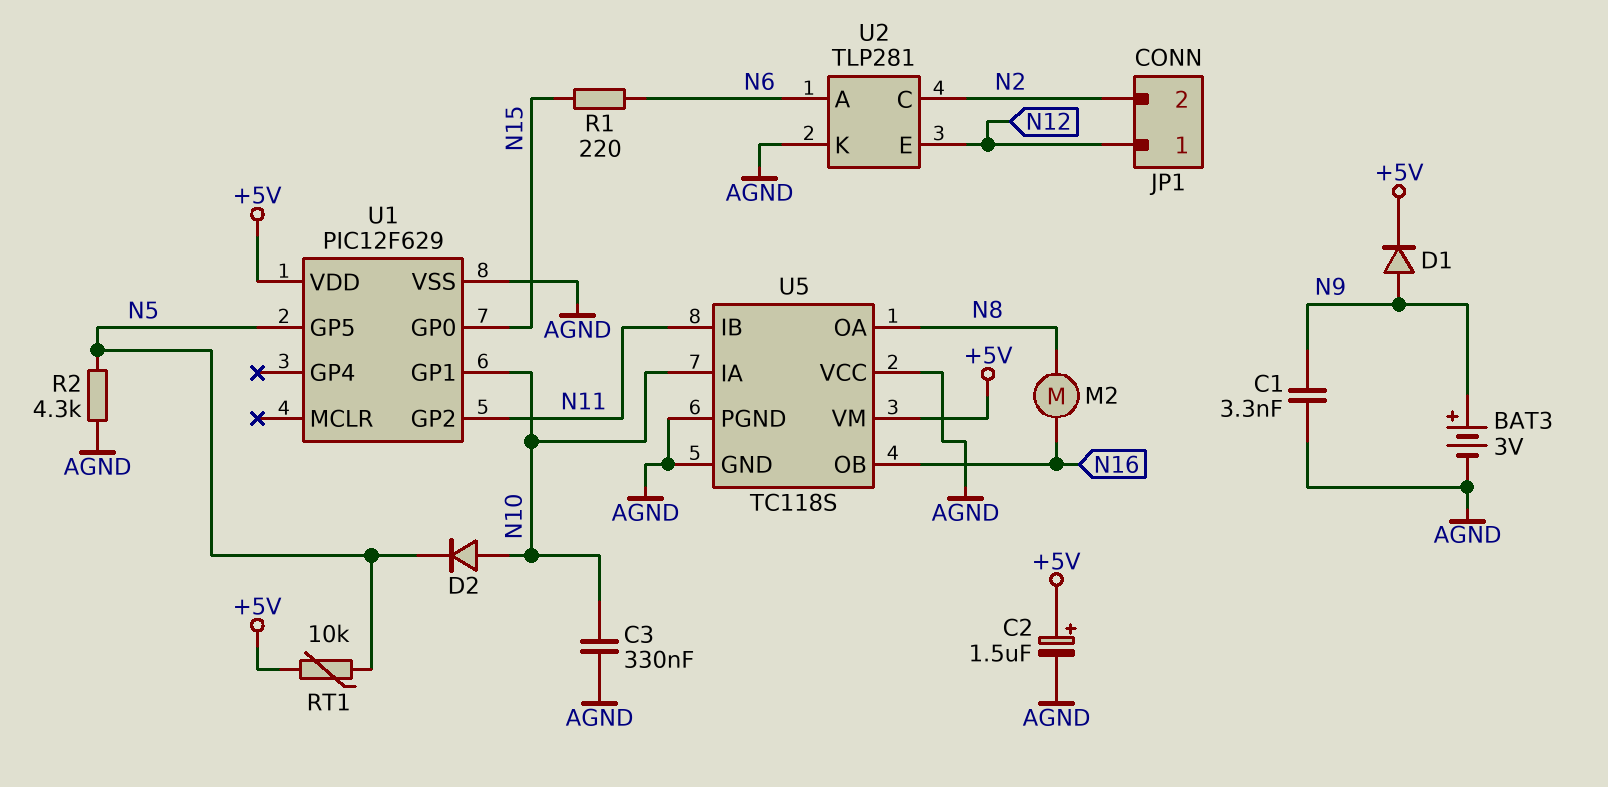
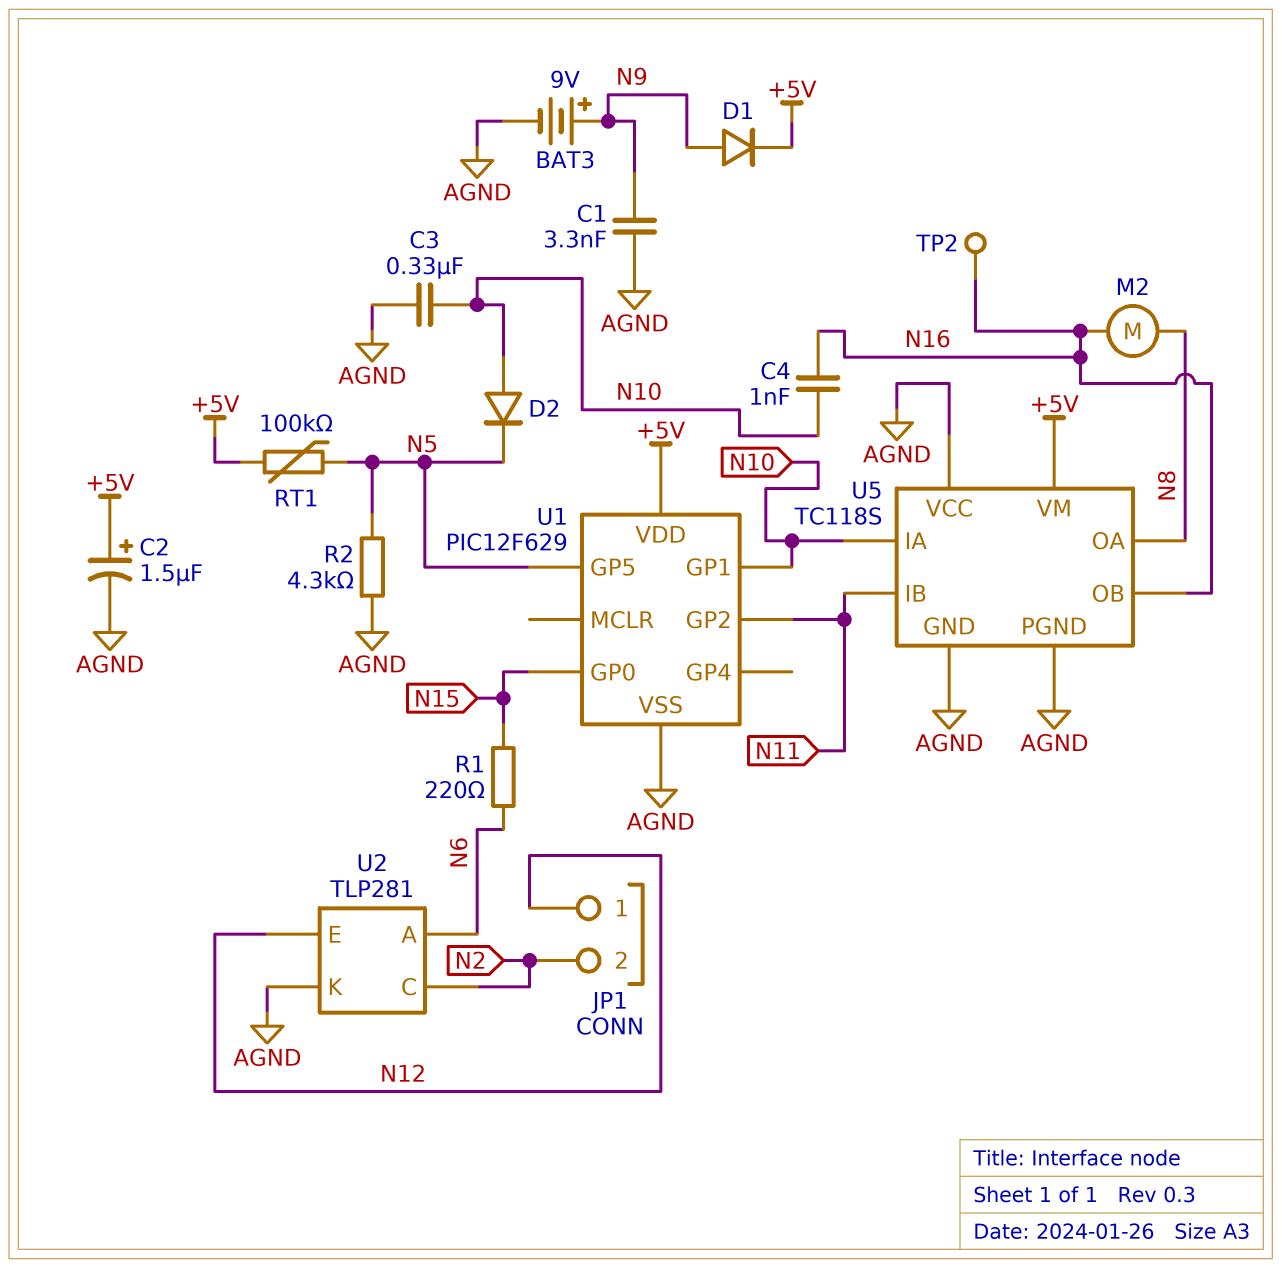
BAT3: 3V (plus N9, minus AGND) -> 9V (plus N9, minus AGND)
C4: none -> 1nF (N10, N16)
RT1: 10k (+5V, N5) -> 100k (+5V, N5)
TP2: none -> test point (N16)

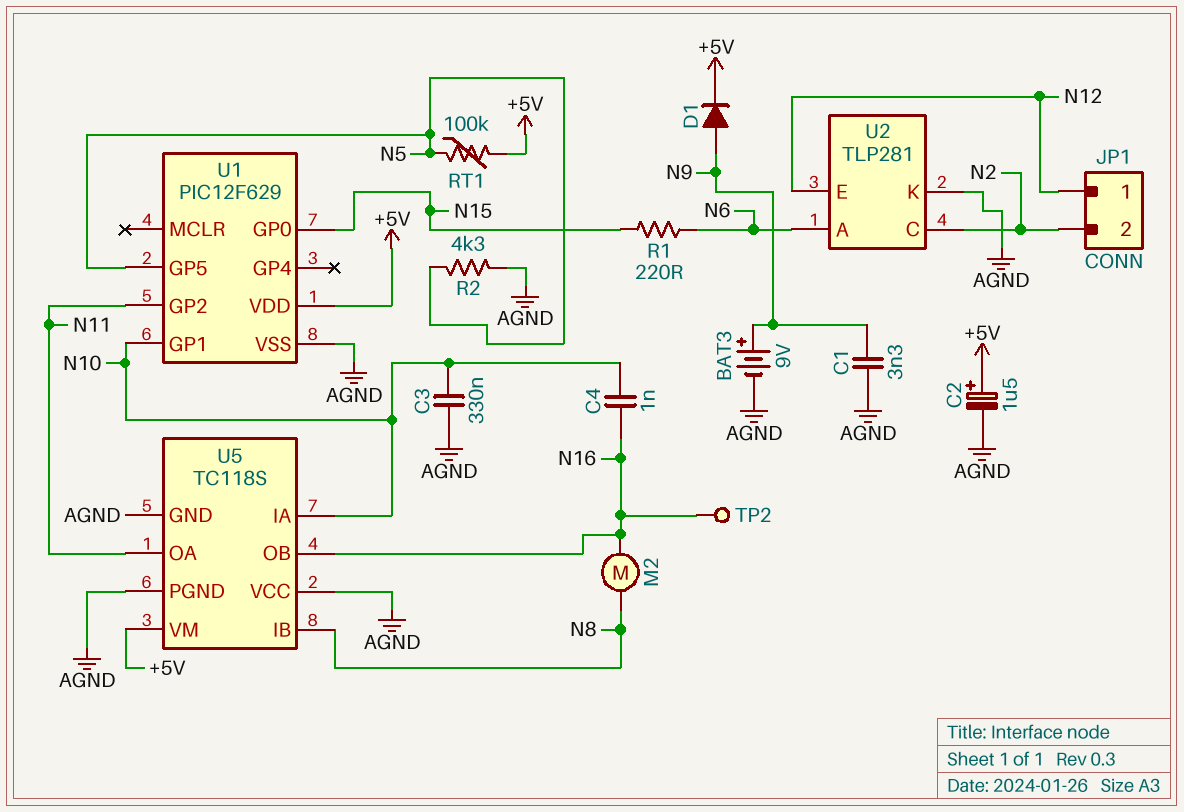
D2: diode (A N10, K N5) -> none
U5 pin IB: N11 -> N8
U5 pin OA: N8 -> N11

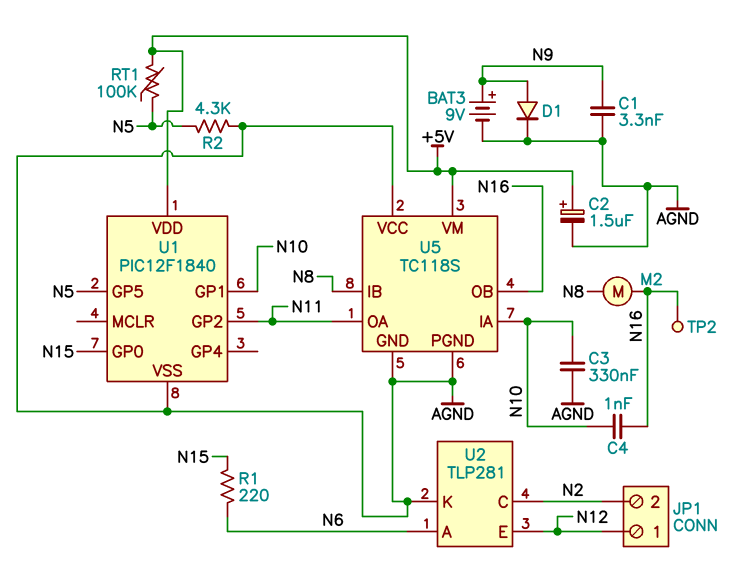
D1: diode (A N9, K +5V) -> diode (A N9, K AGND)
U1: PIC12F629 -> PIC12F1840

